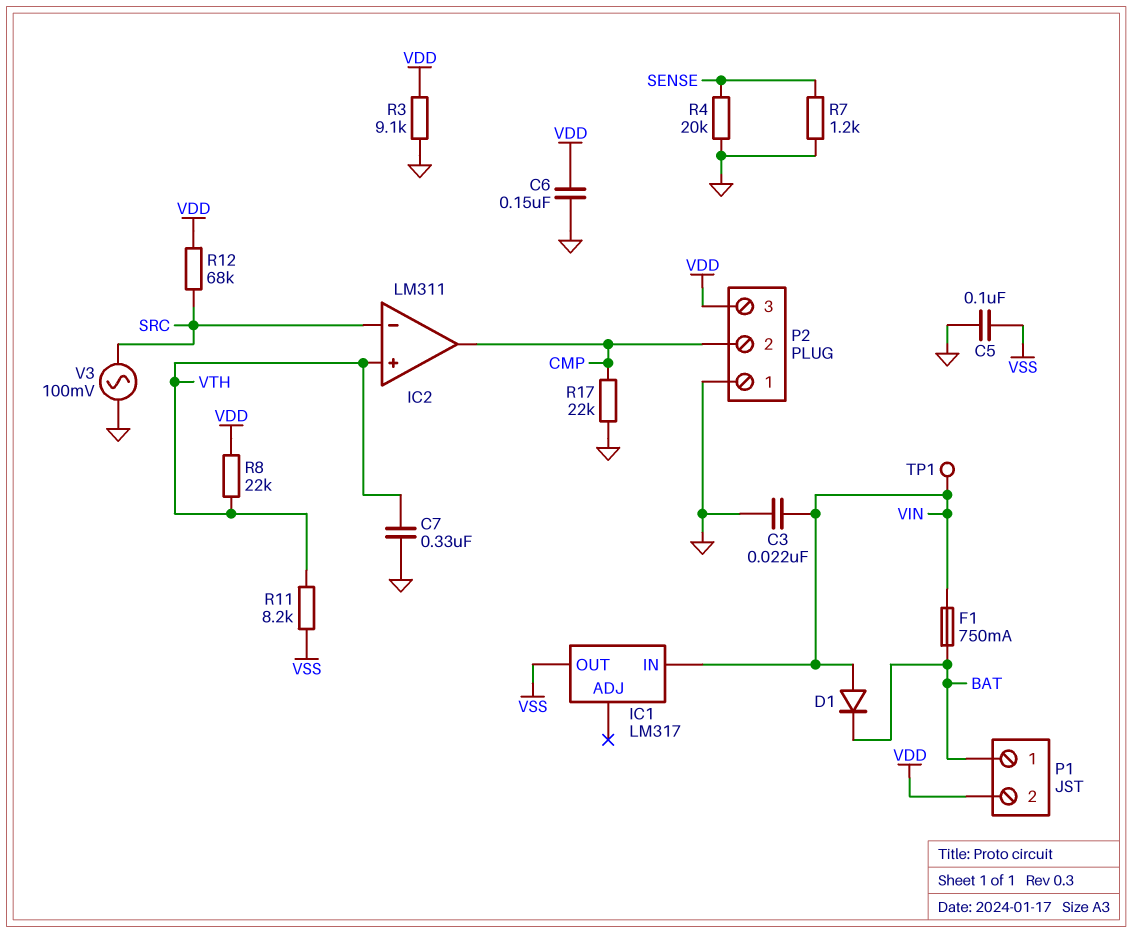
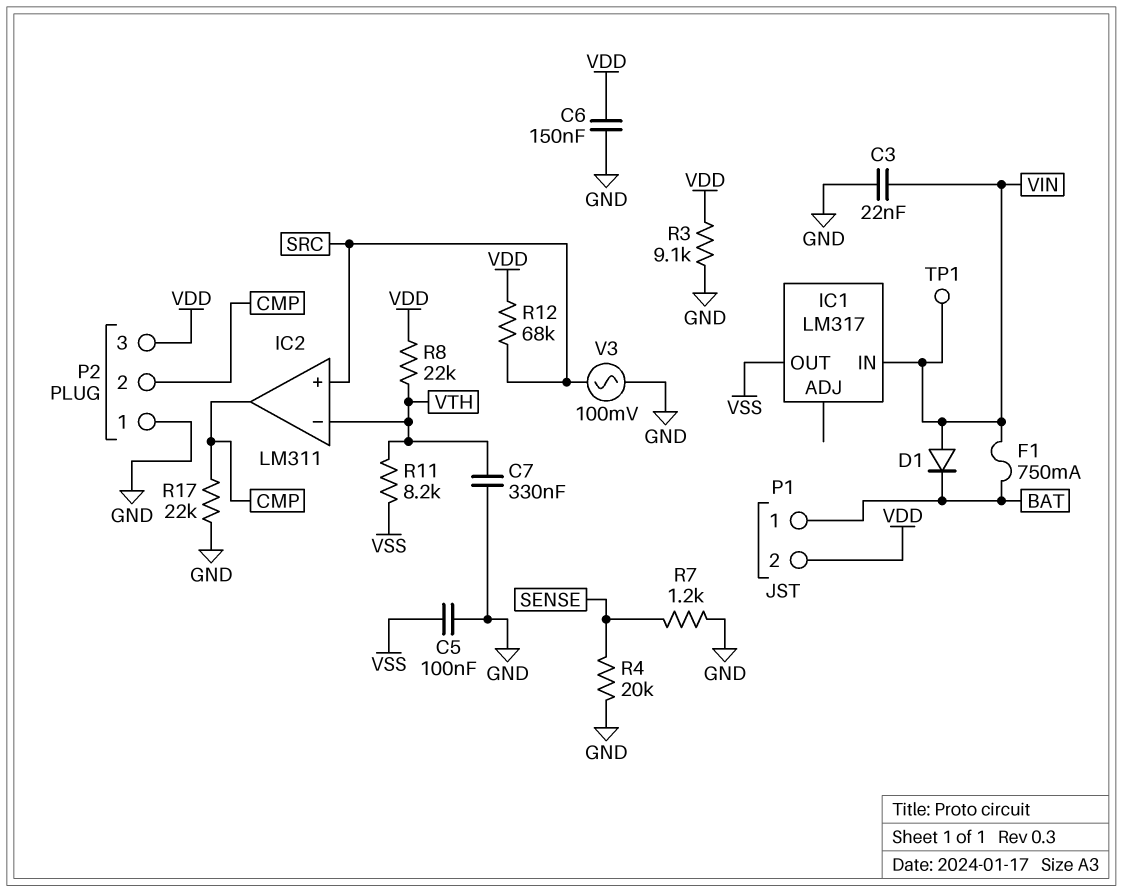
IC2 pin in+: VTH -> SRC
IC2 pin in-: SRC -> VTH

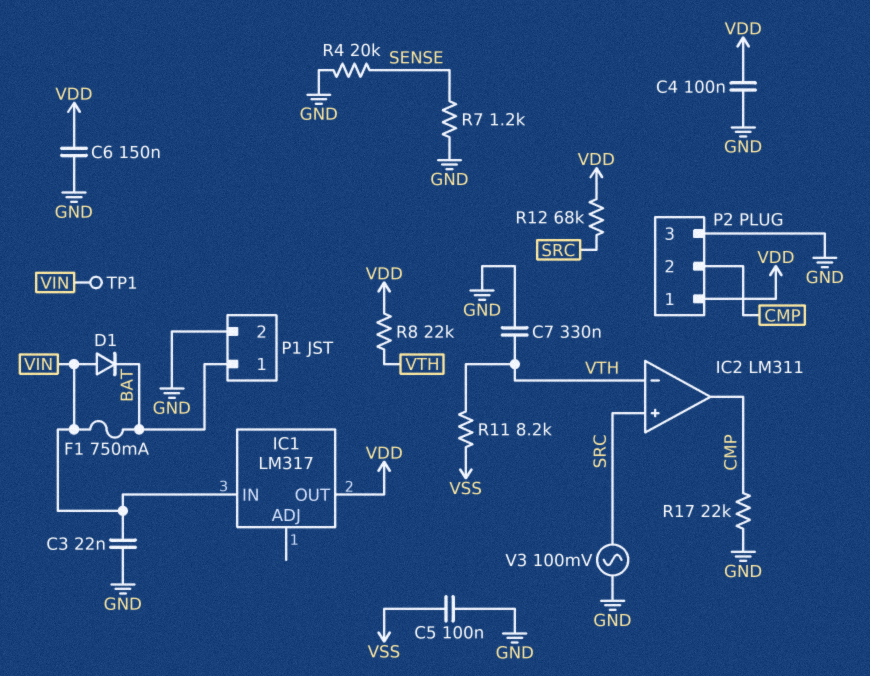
C4: none -> 100nF (GND, VDD)
IC1 pin OUT: VSS -> VDD
P1 pin 2: VDD -> GND
P2 pin 1: GND -> VDD
P2 pin 3: VDD -> GND
R3: 9.1k (GND, VDD) -> none

